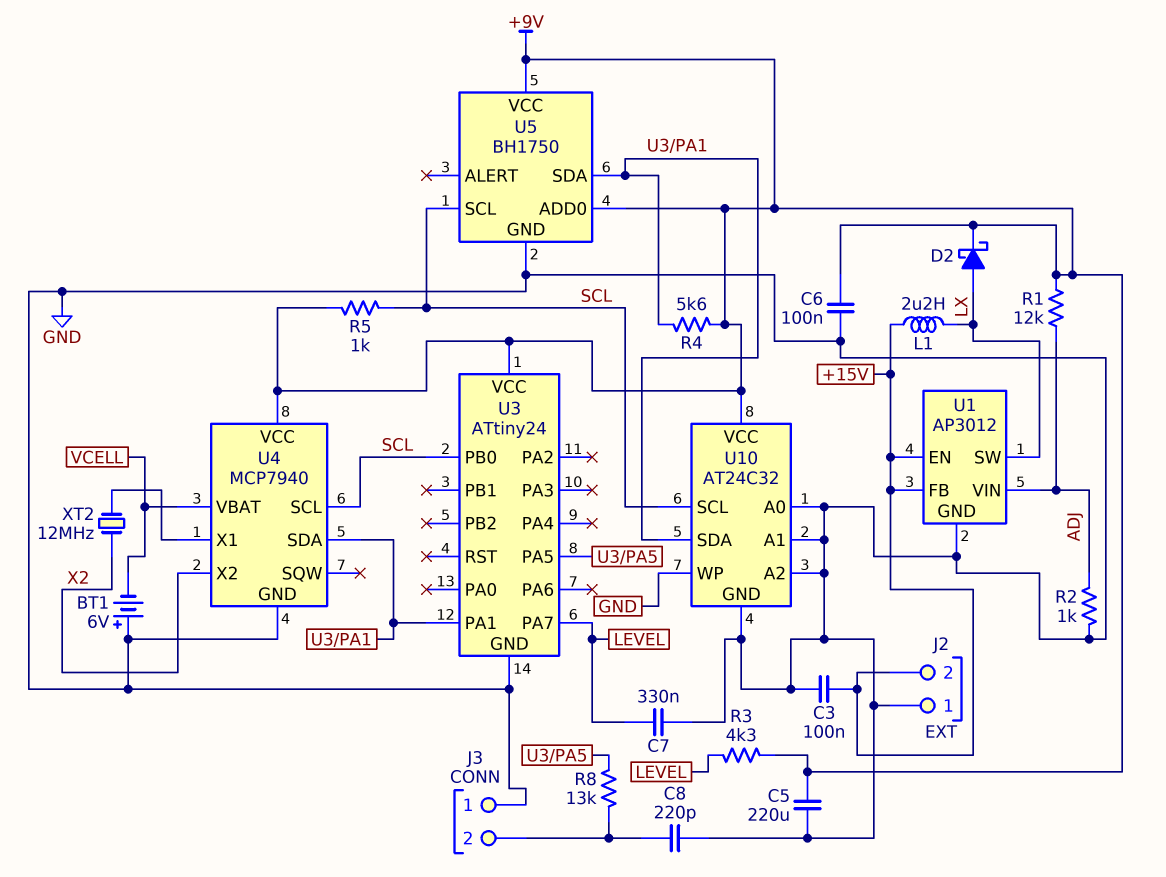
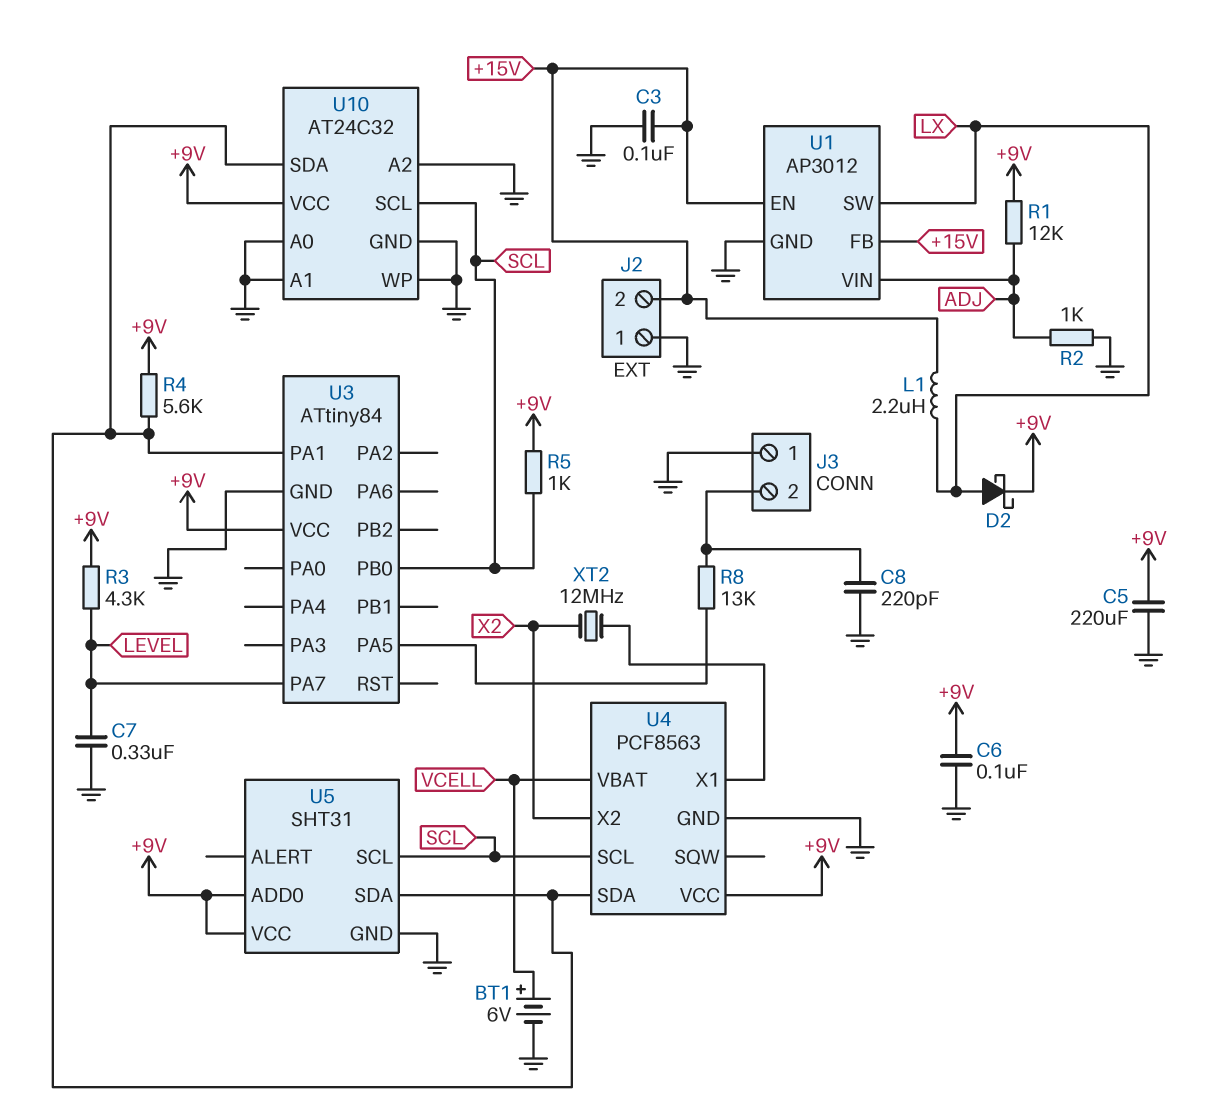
BT1: 6V (plus GND, minus VCELL) -> 6V (plus VCELL, minus GND)
U3: ATtiny24 -> ATtiny84
U4: MCP7940 -> PCF8563
U5: BH1750 -> SHT31

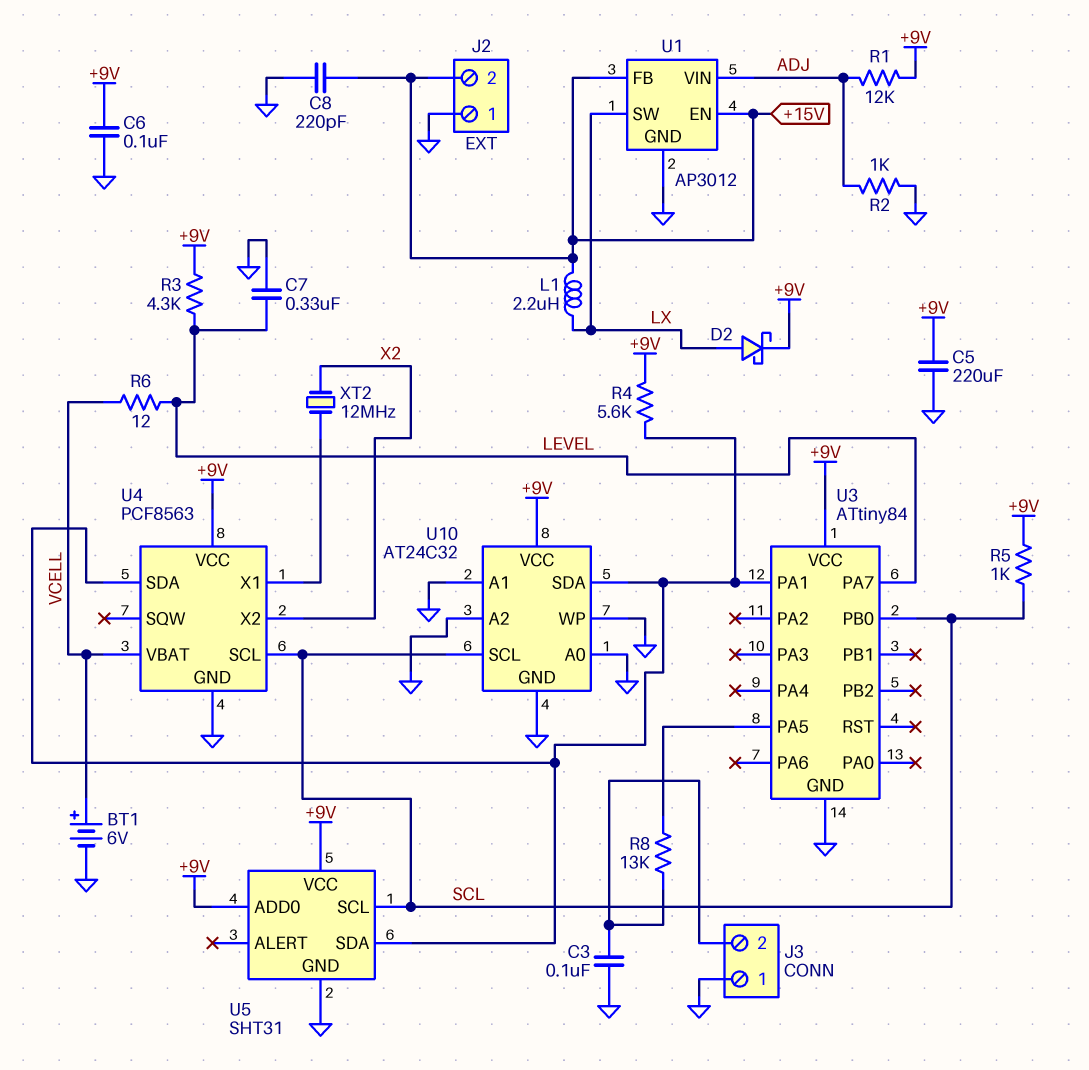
C3: 100nF (+15V, GND) -> 100nF (GND, J3/2)
C8: 220pF (GND, J3/2) -> 220pF (+15V, GND)
R6: none -> 12 (LEVEL, VCELL)

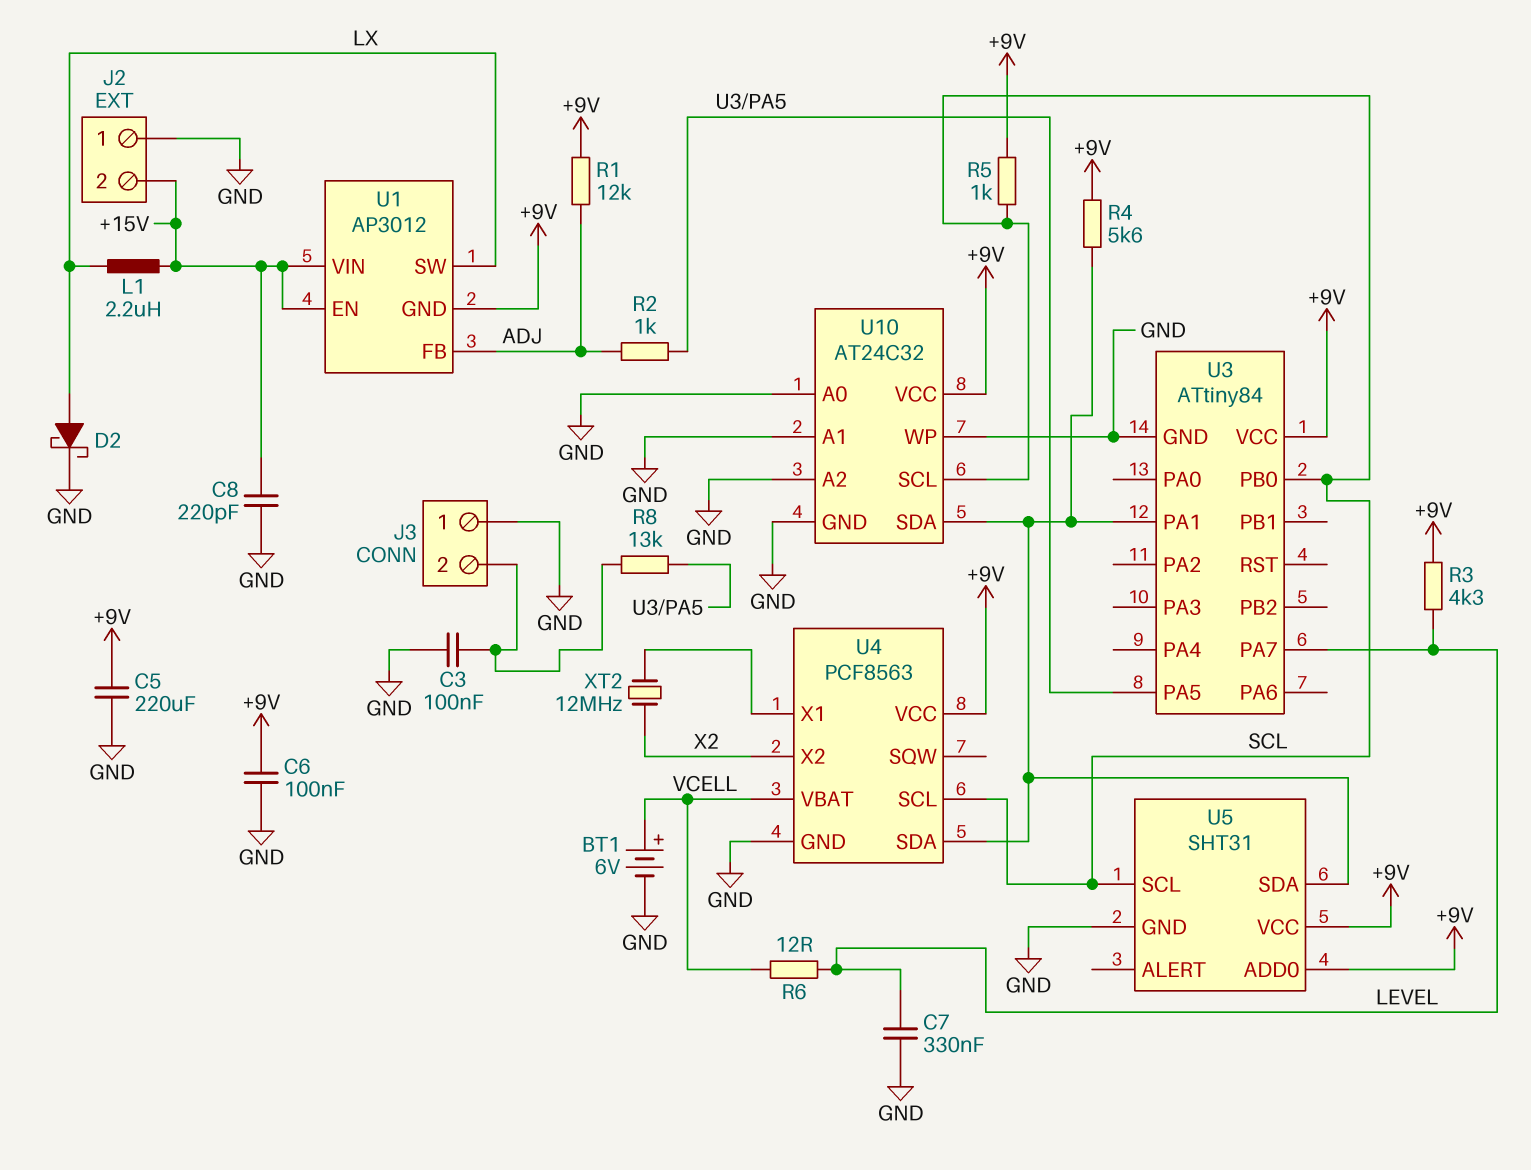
D2: schottky (A LX, K +9V) -> schottky (A LX, K GND)
R2: 1k (ADJ, GND) -> 1k (ADJ, U3/PA5)
U1 pin FB: +15V -> ADJ
U1 pin GND: GND -> +9V
U1 pin VIN: ADJ -> +15V

